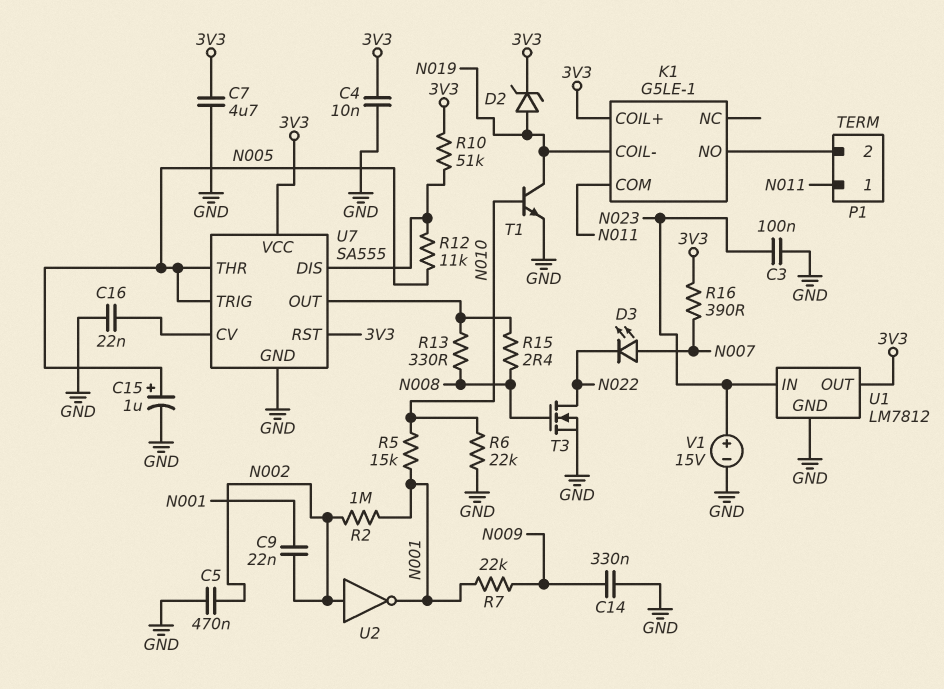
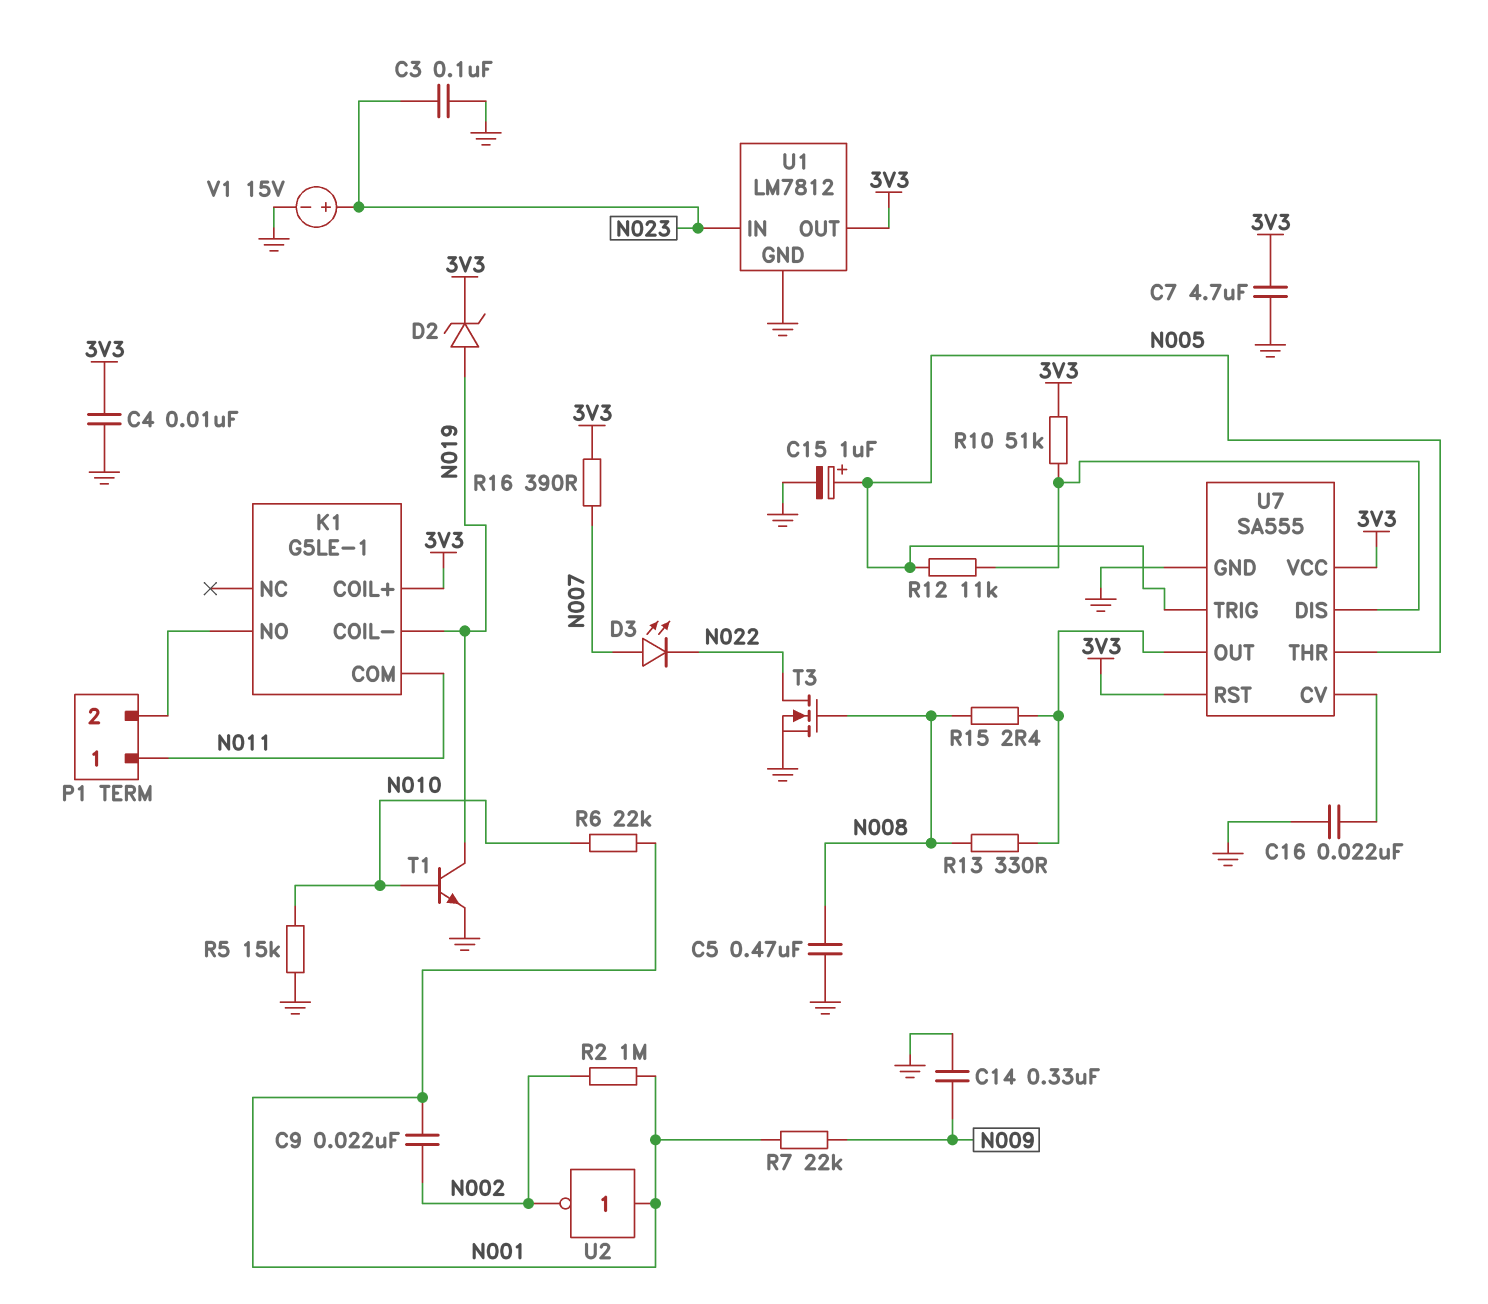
C5: 470nF (GND, N002) -> 470nF (GND, N008)
R5: 15k (N001, N010) -> 15k (GND, N010)
R6: 22k (GND, N010) -> 22k (N001, N010)
U2: NOT (in N002, out N001) -> NOT (in N001, out N002)

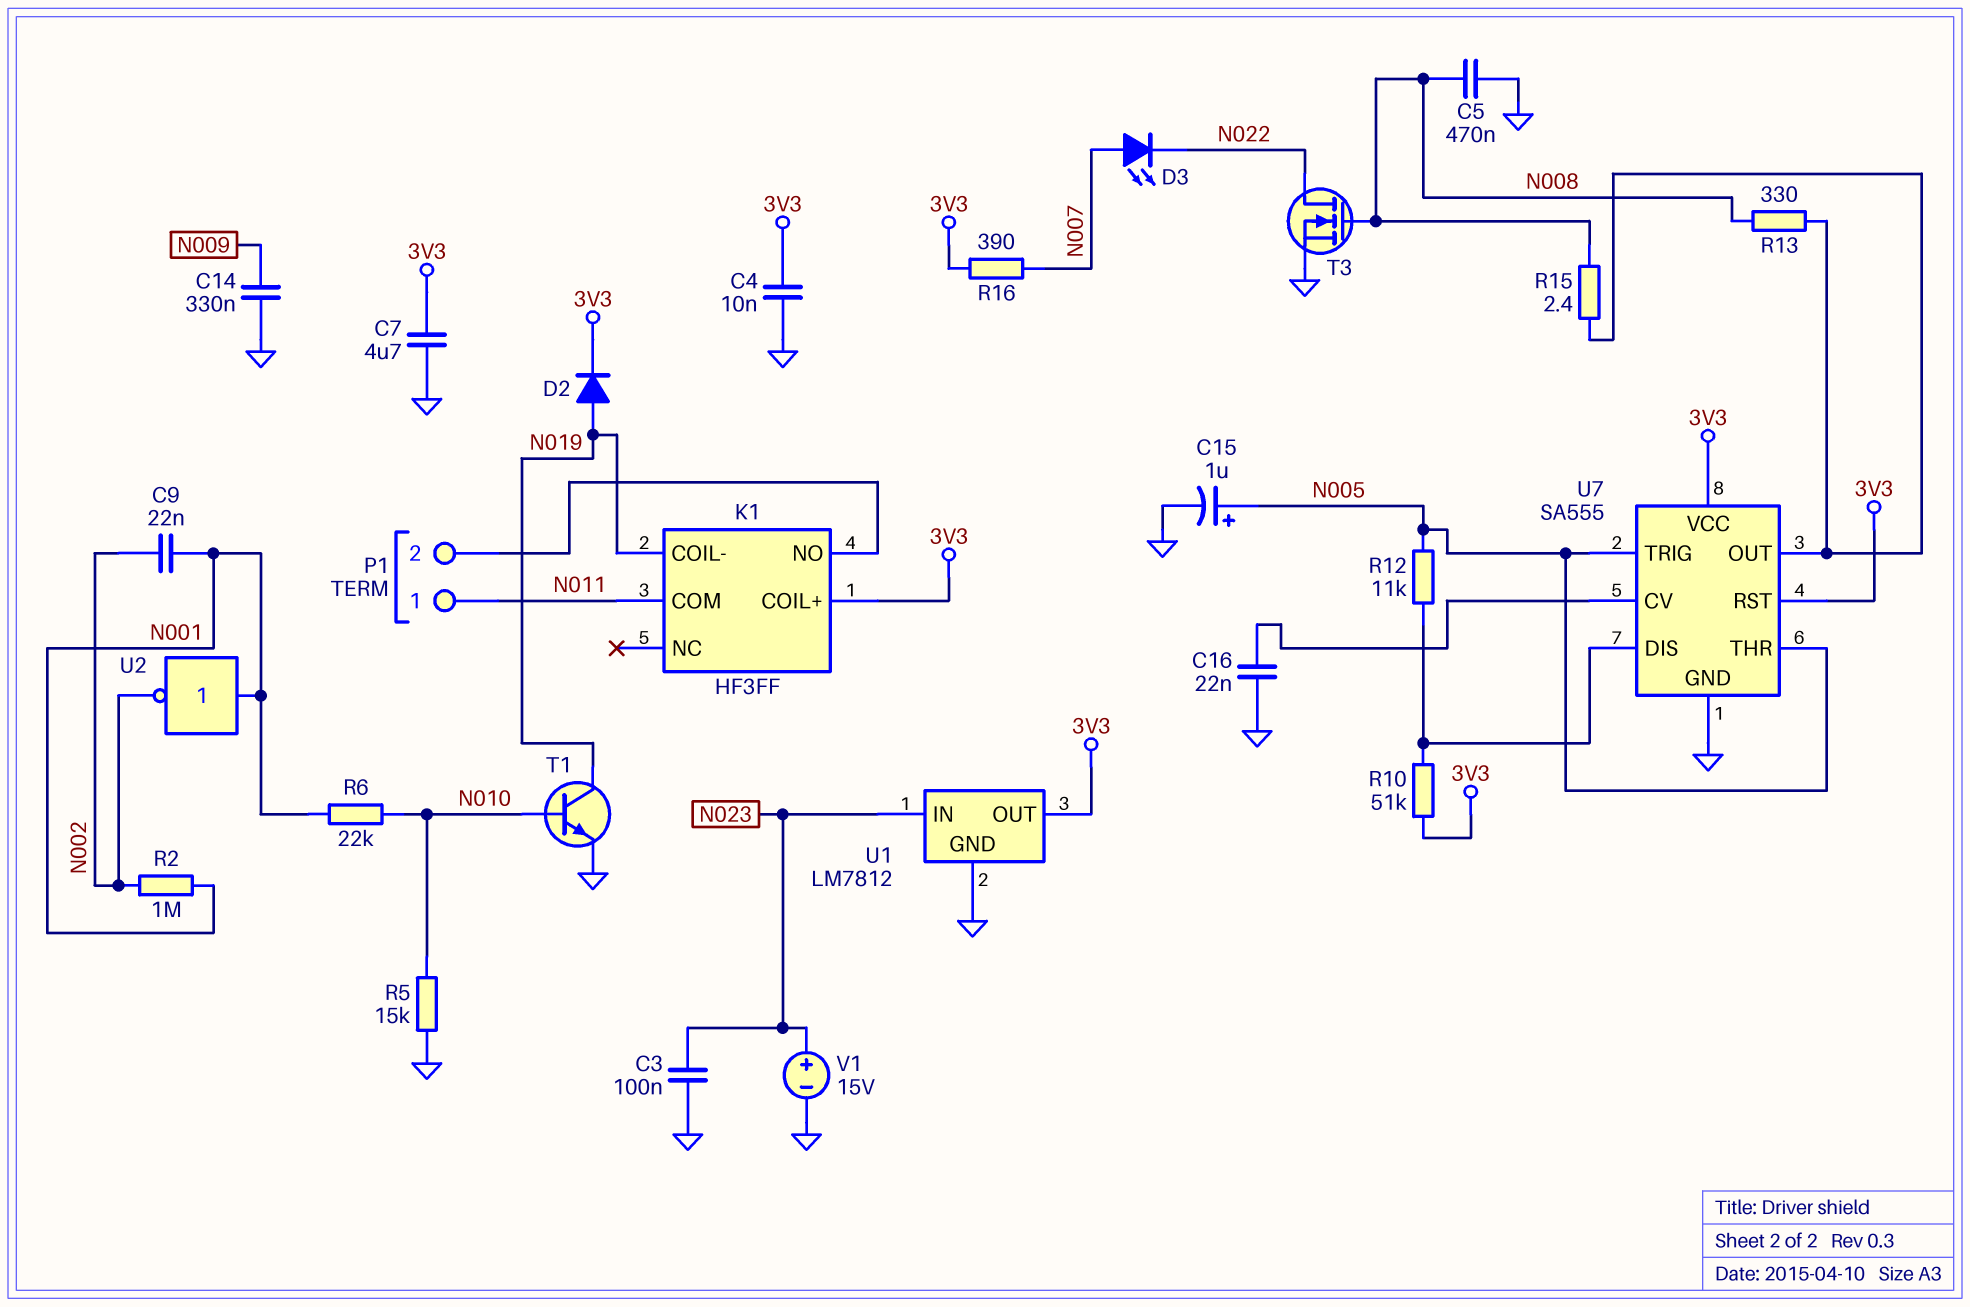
D2: zener (A N019, K 3V3) -> diode (A N019, K 3V3)
K1: G5LE-1 -> HF3FF
R7: 22k (N001, N009) -> none

